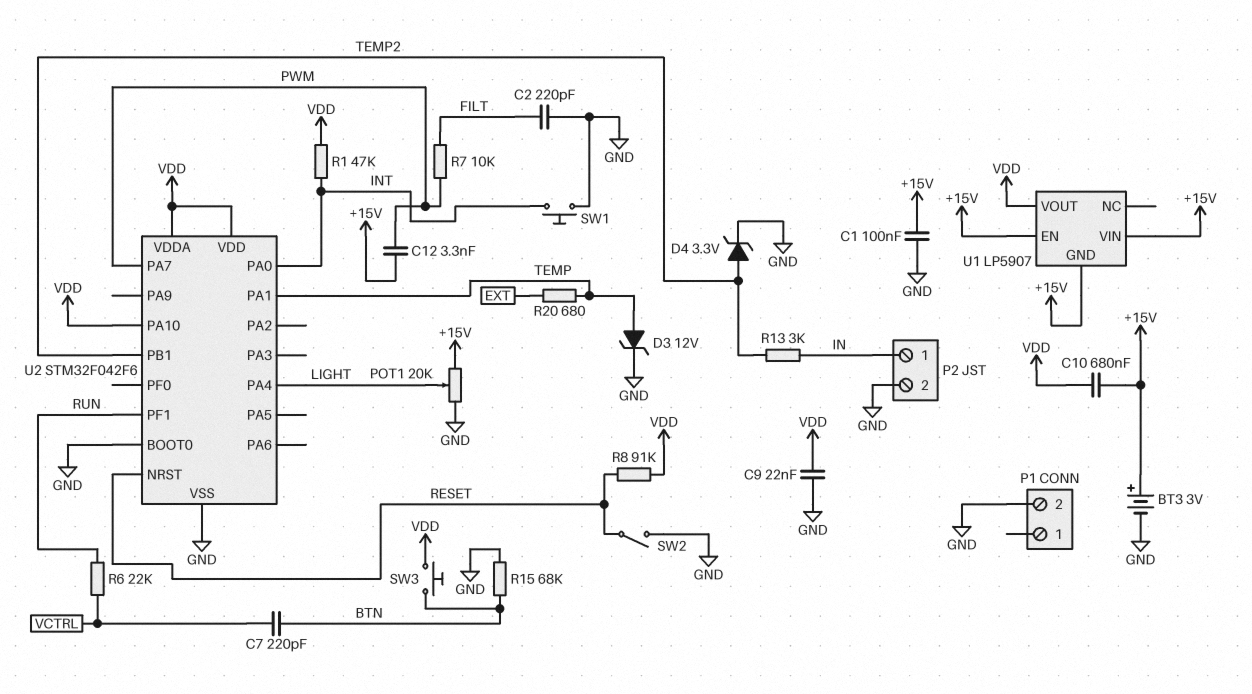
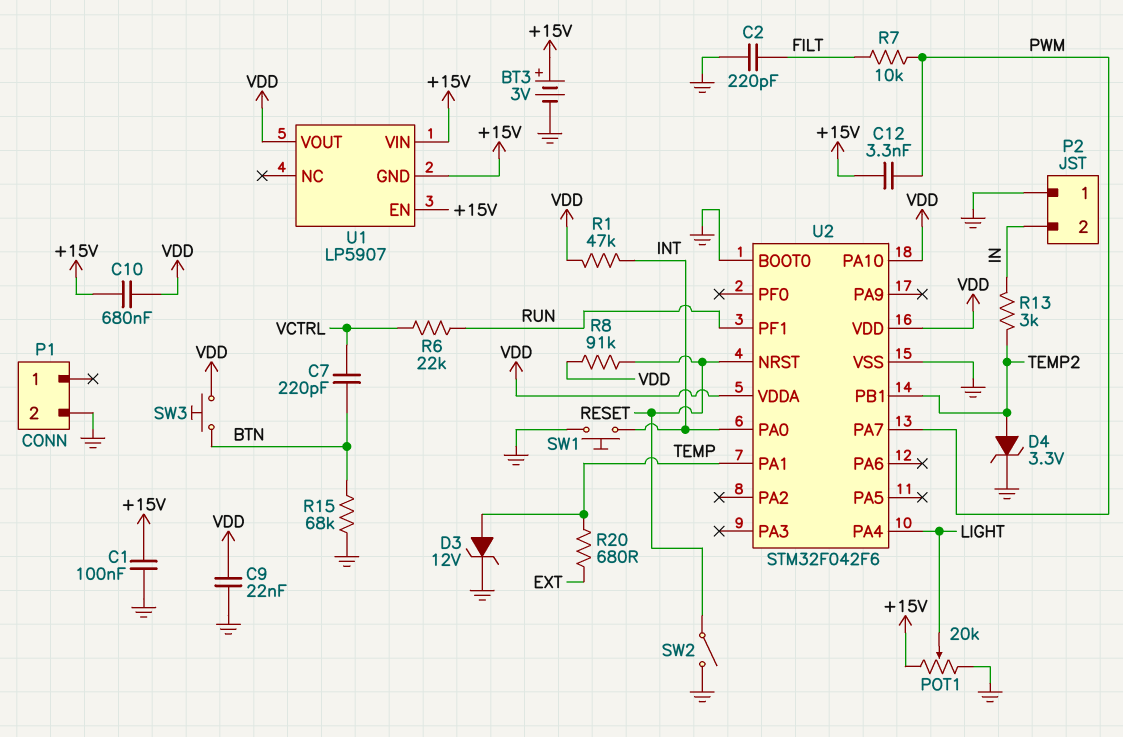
P2 pin 1: IN -> GND
P2 pin 2: GND -> IN

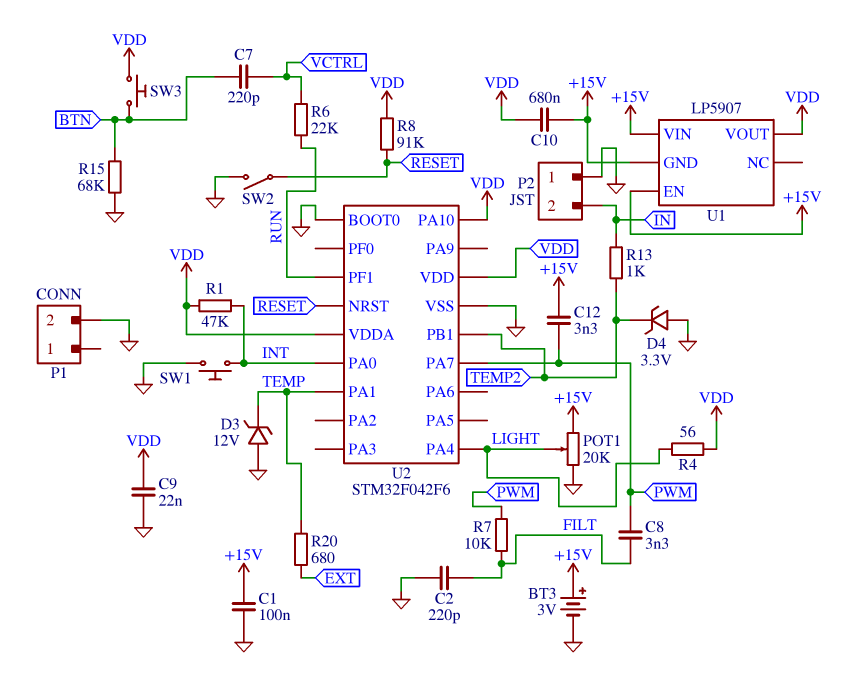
C8: none -> 3.3nF (FILT, PWM)
D3: zener 12V (A TEMP, K GND) -> zener 12V (A GND, K TEMP)
D4: zener 3.3V (A TEMP2, K GND) -> zener 3.3V (A GND, K TEMP2)
R4: none -> 56 (LIGHT, VDD)
R13: 3k (IN, TEMP2) -> 1k (IN, TEMP2)

